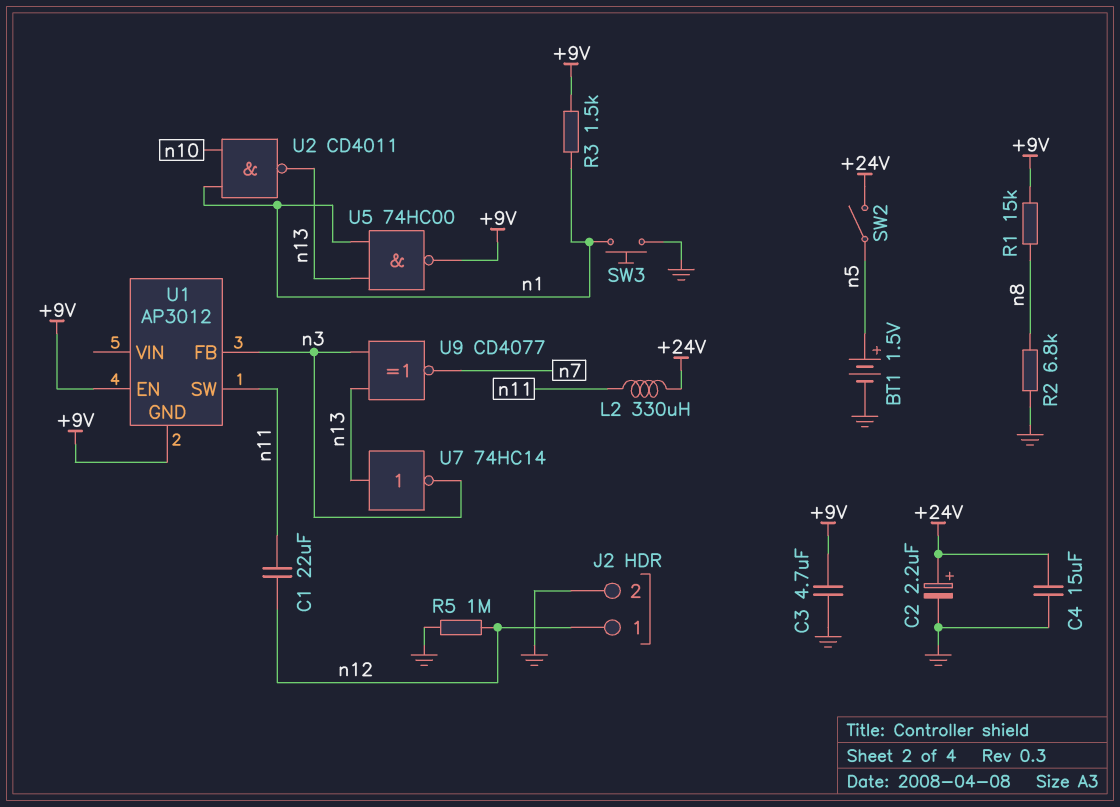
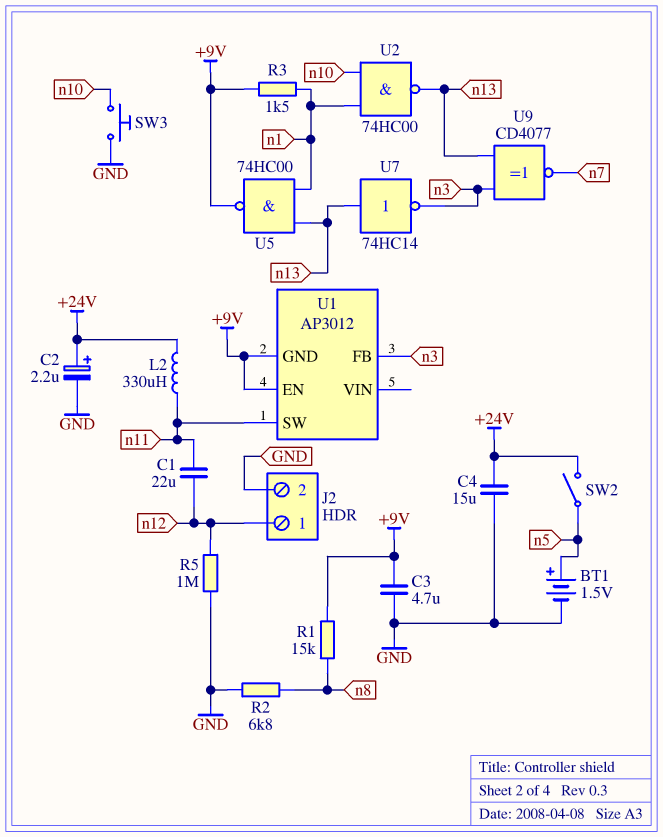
SW3: button (GND, n1) -> button (GND, n10)
U2: NAND CD4011 (in n1, in n10, out n13) -> NAND 74HC00 (in n1, in n10, out n13)

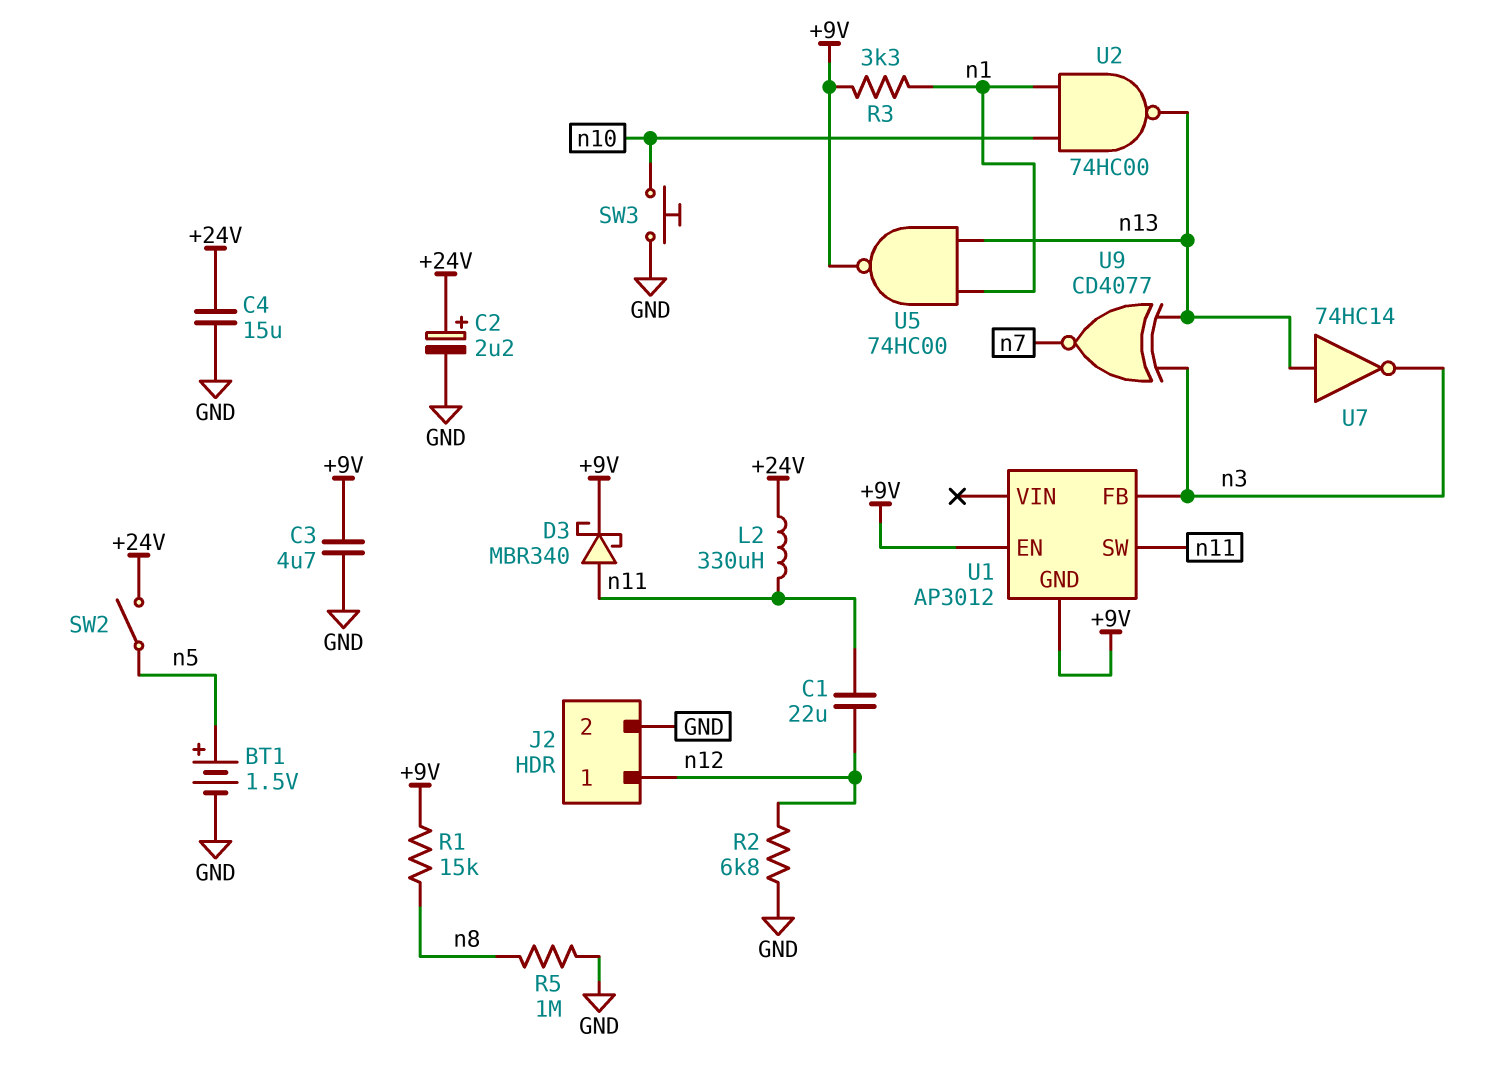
D3: none -> schottky MBR340 (A n11, K +9V)
R2: 6.8k (GND, n8) -> 6.8k (GND, n12)
R3: 1.5k (+9V, n1) -> 3.3k (+9V, n1)
R5: 1M (GND, n12) -> 1M (GND, n8)

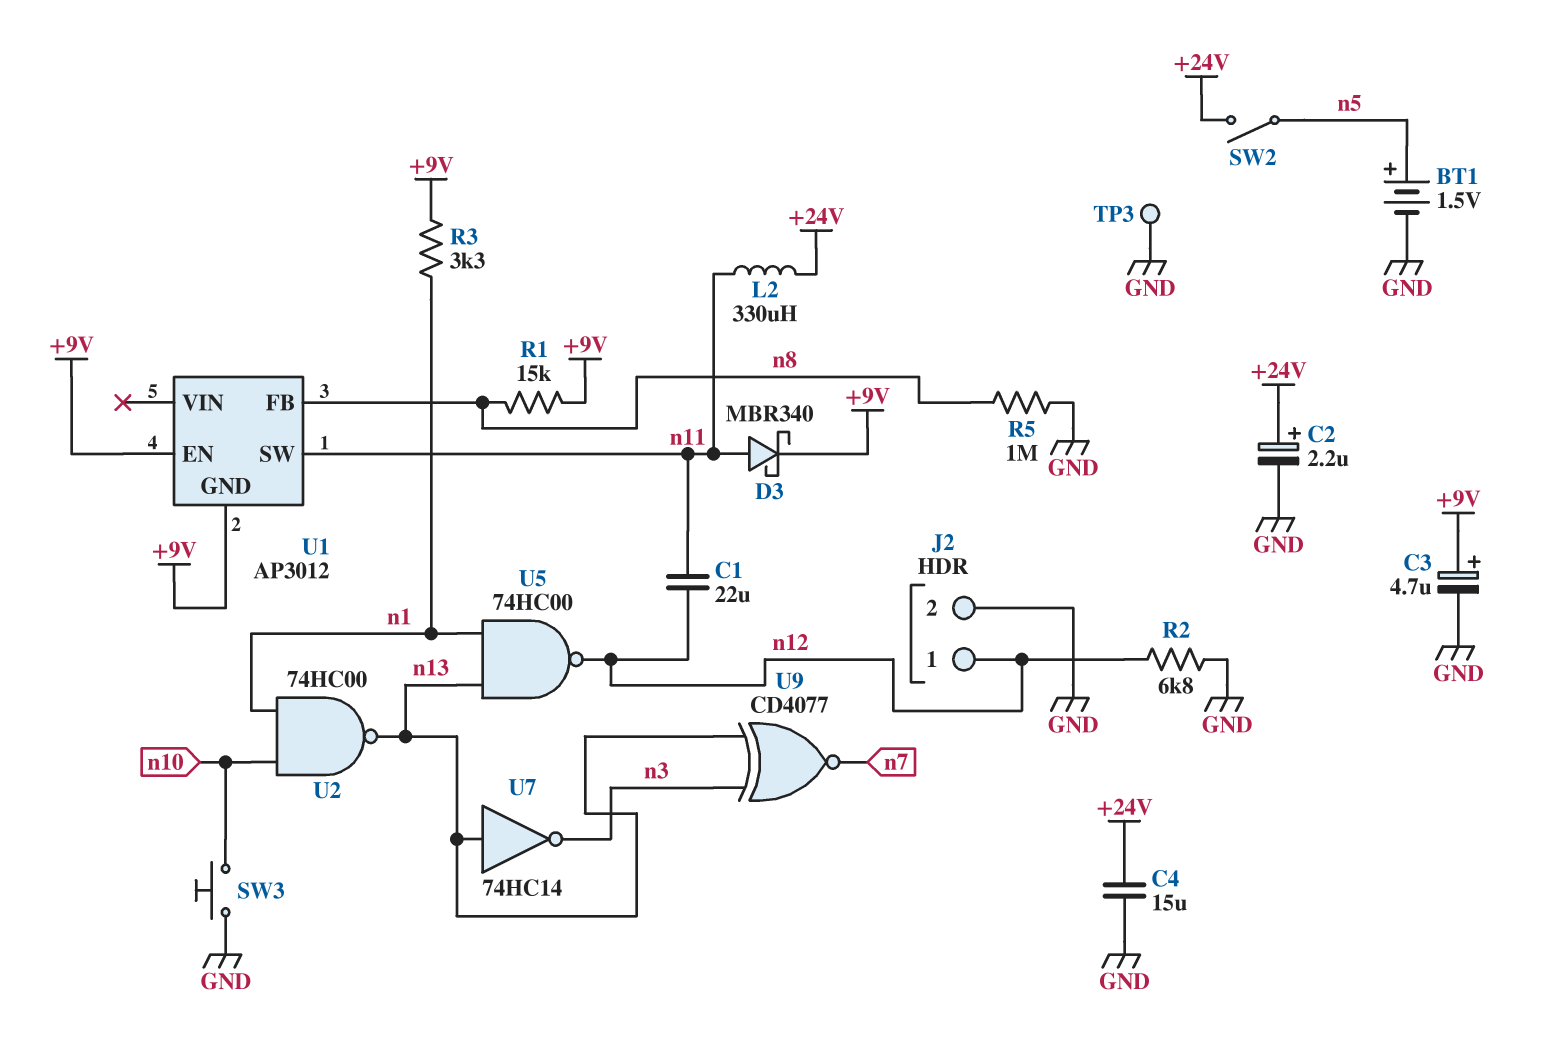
C3: 4.7uF (+9V, GND) -> 4.7uF (plus +9V, minus GND)
TP3: none -> test point (GND)
U1 pin FB: n3 -> n8
U5: NAND 74HC00 (in n1, in n13, out +9V) -> NAND 74HC00 (in n1, in n13, out n12)

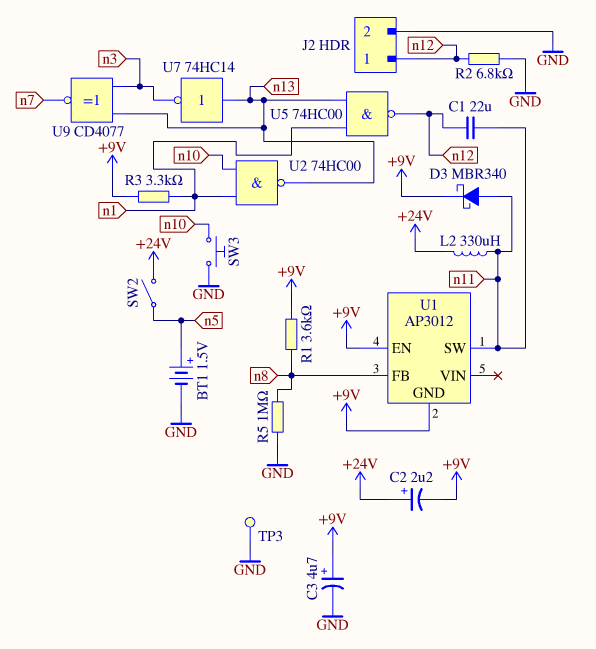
C2: 2.2uF (plus +24V, minus GND) -> 2.2uF (plus +24V, minus +9V)
C4: 15uF (+24V, GND) -> none
R1: 15k (+9V, n8) -> 3.6k (+9V, n8)

